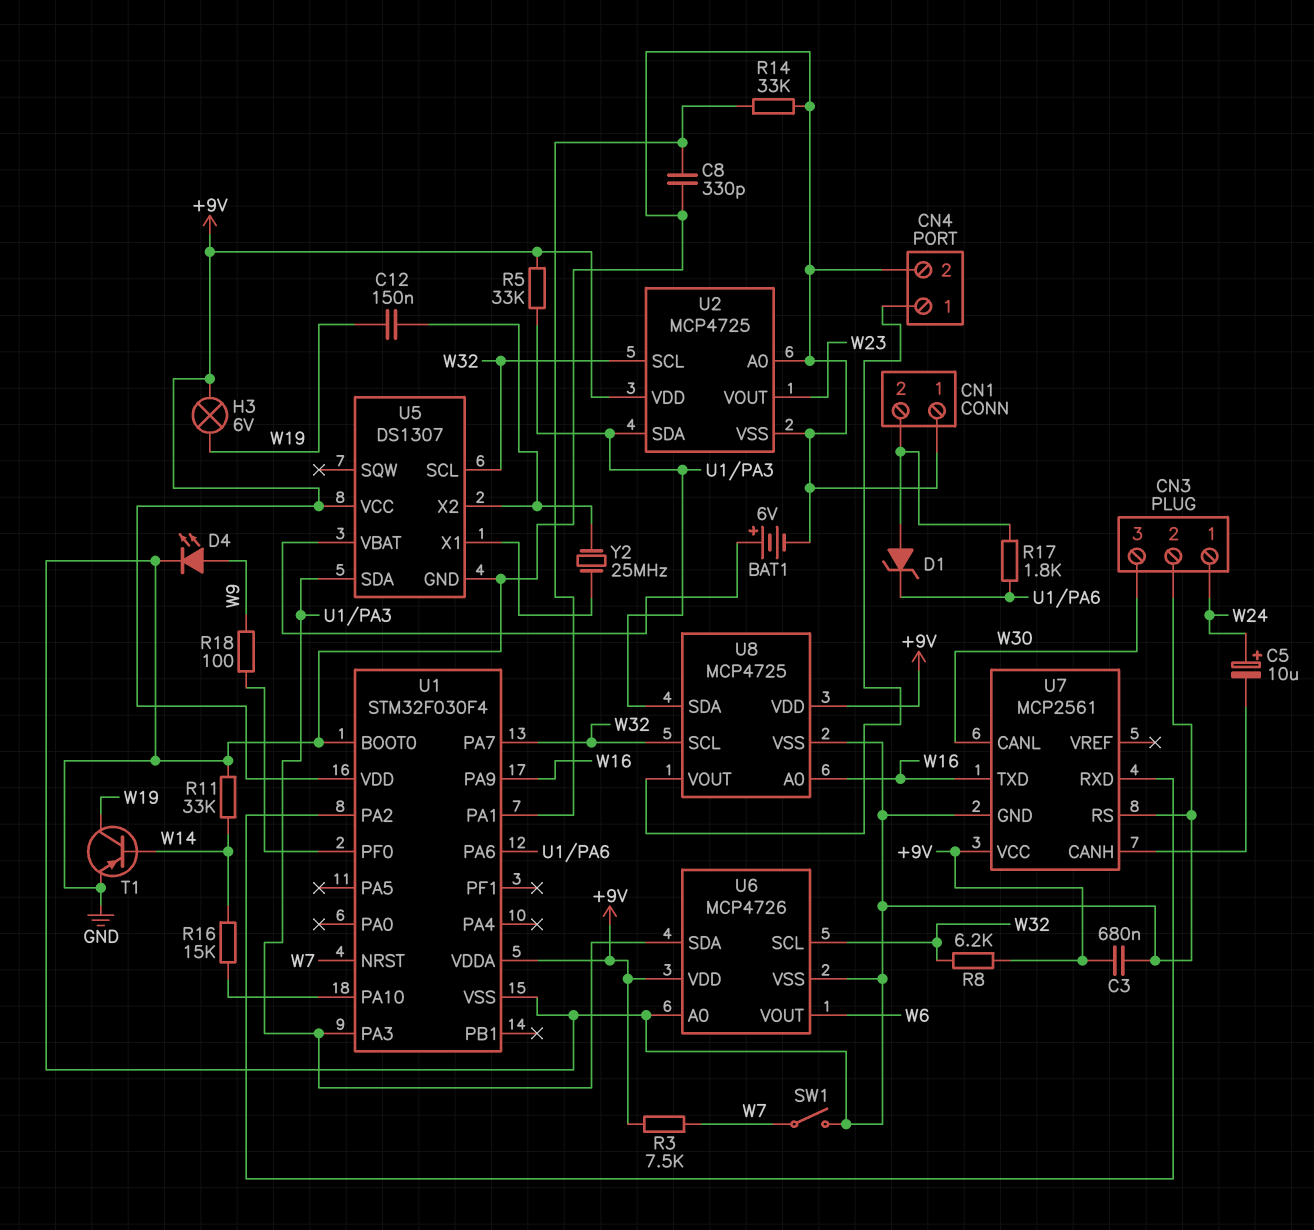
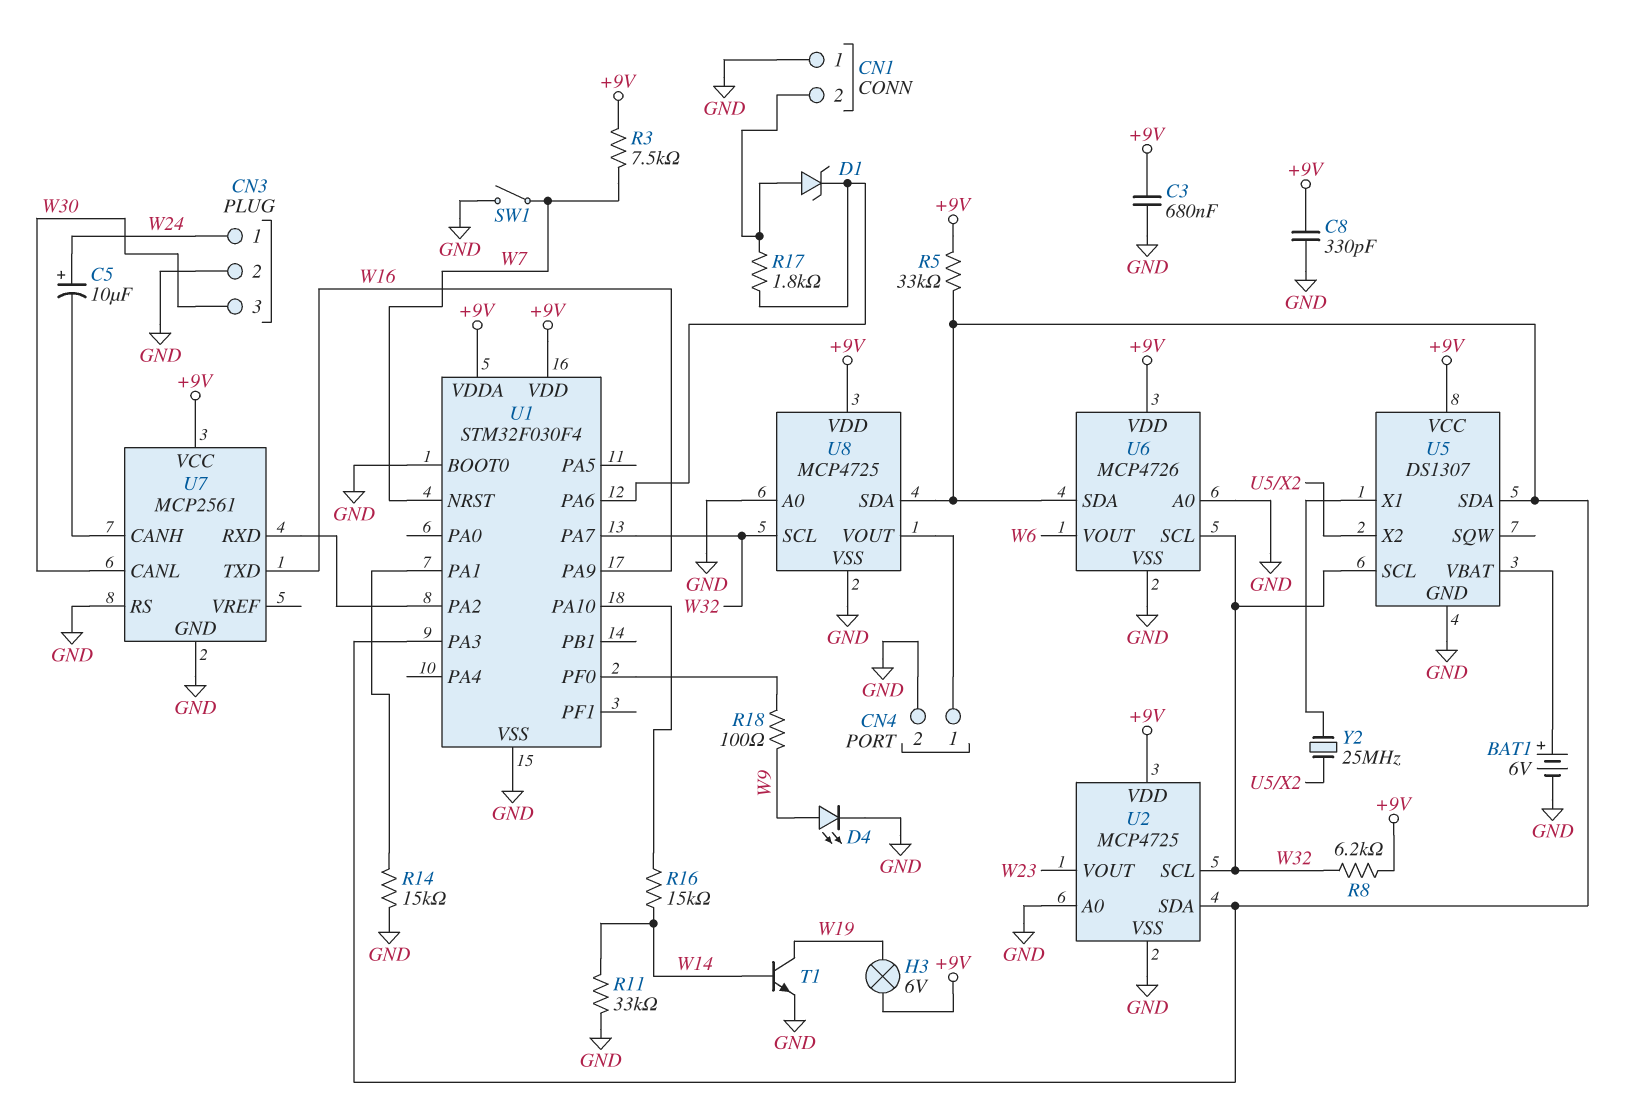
C8: 330pF (GND, U1/PA1) -> 330pF (+9V, GND)
C12: 150nF (U5/X2, W19) -> none
R14: 33k (GND, U1/PA1) -> 15k (GND, U1/PA1)
T1: PNP (B W14, C W19, E GND) -> NPN (B W14, C W19, E GND)
U8 pin A0: W16 -> GND

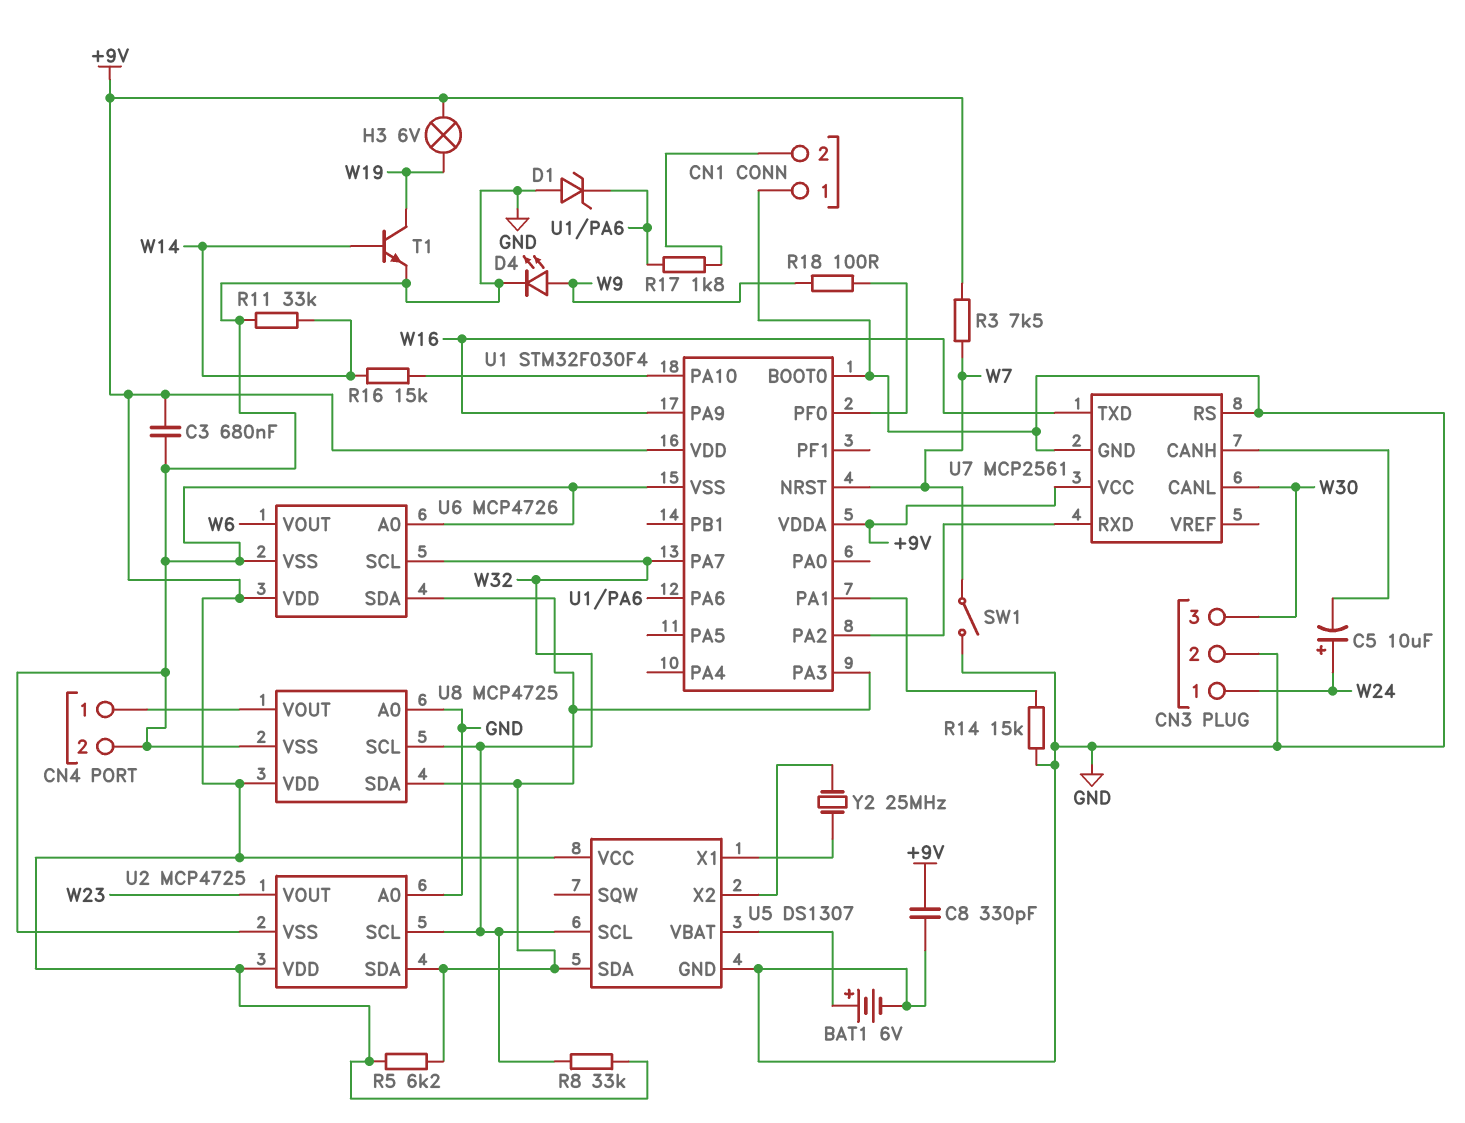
D1: zener (A CN1/2, K U1/PA6) -> zener (A GND, K U1/PA6)
R5: 33k (+9V, U1/PA3) -> 6.2k (+9V, U1/PA3)
R8: 6.2k (+9V, W32) -> 33k (+9V, W32)

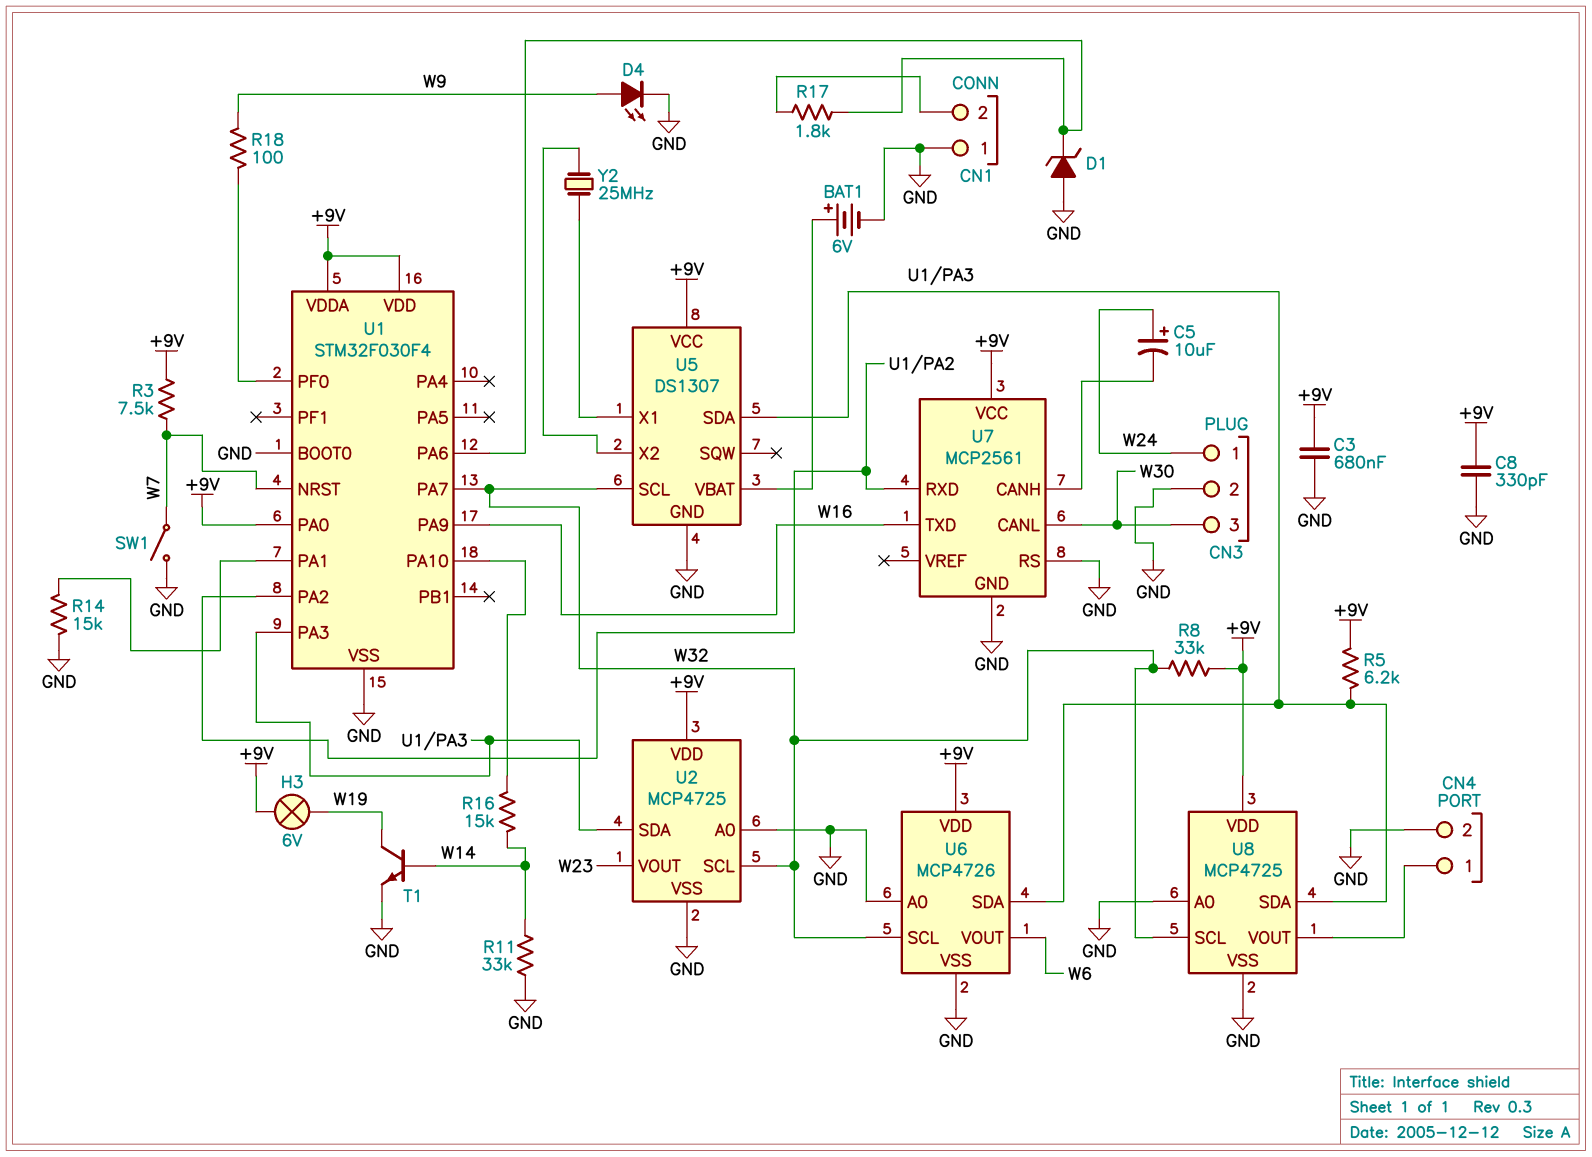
U1 pin PA0: none -> +9V

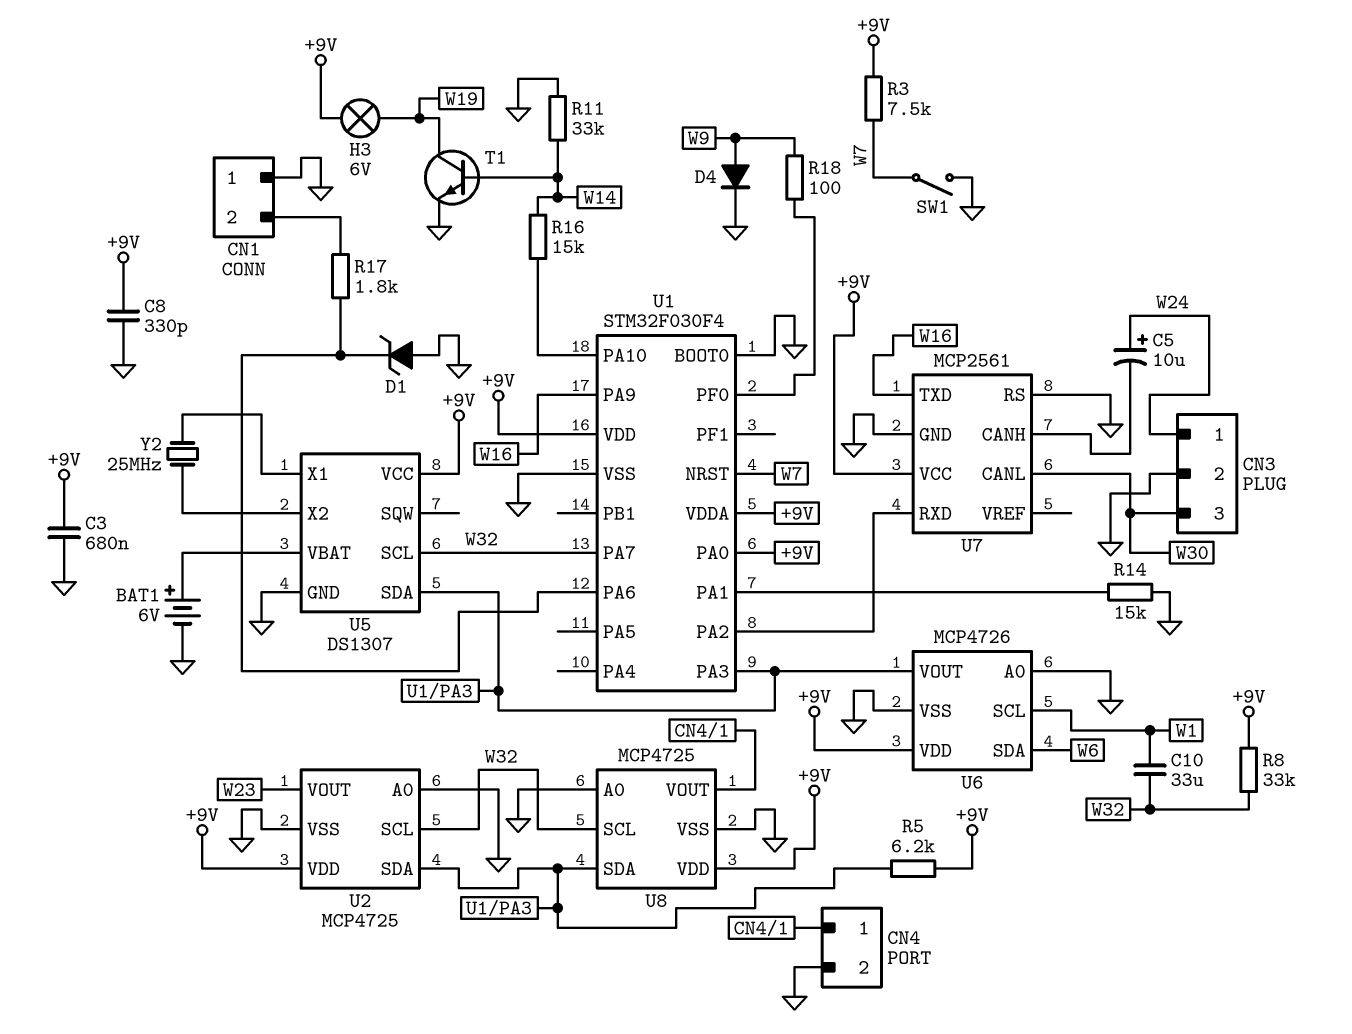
C10: none -> 33uF (W1, W32)
D4: LED (A W9, K GND) -> diode (A W9, K GND)
U6 pin SCL: W32 -> W1
U6 pin SDA: U1/PA3 -> W6
U6 pin VOUT: W6 -> U1/PA3

